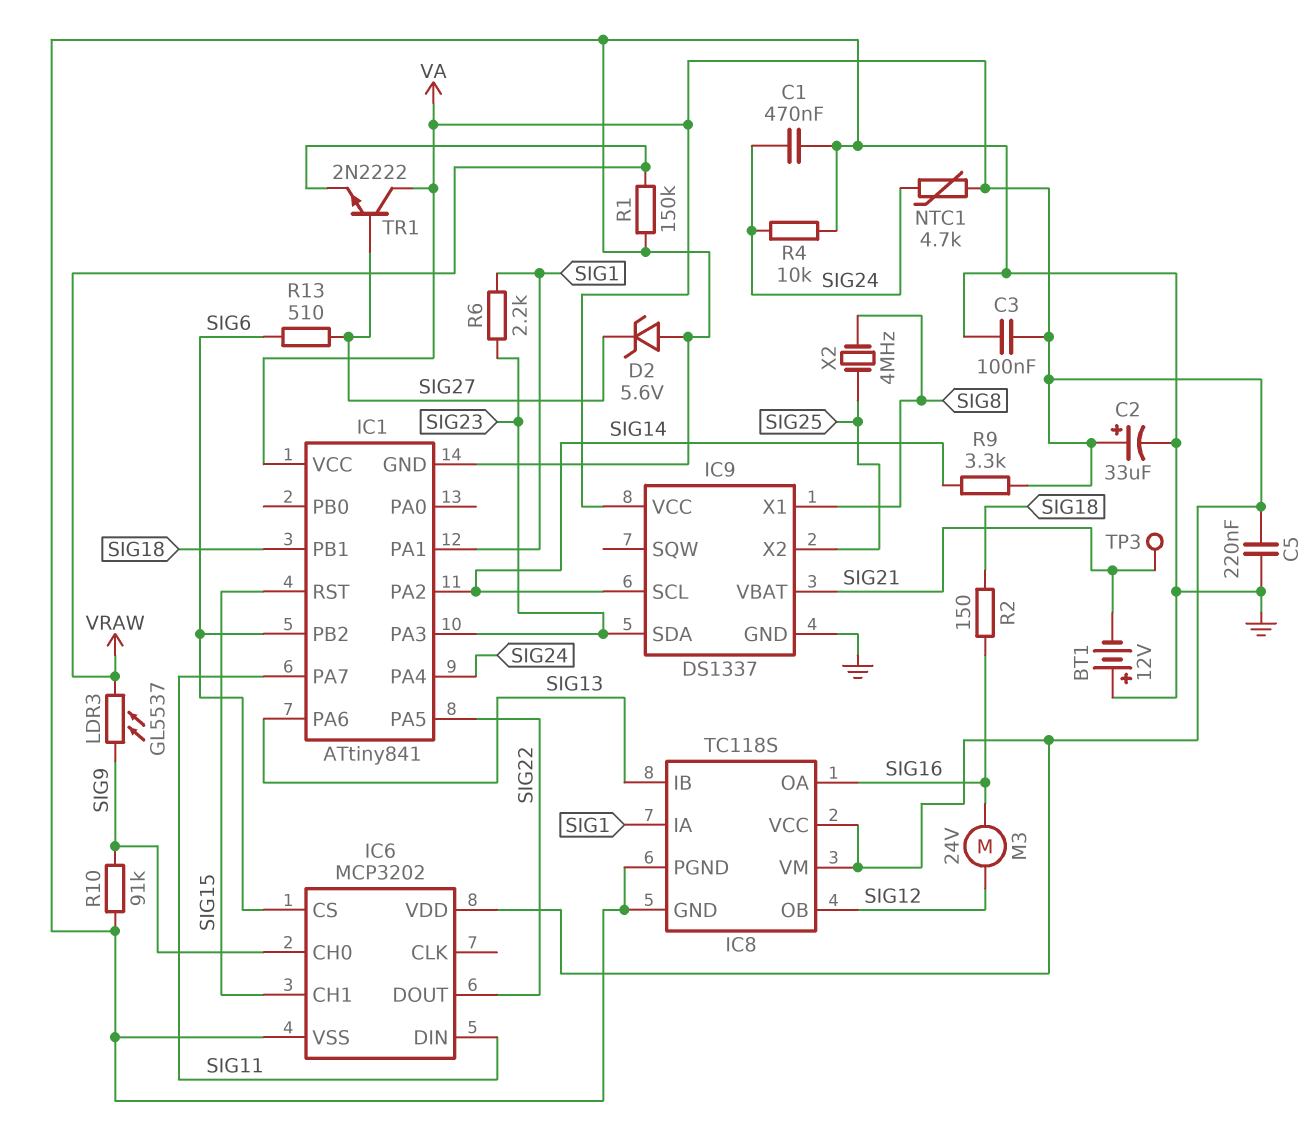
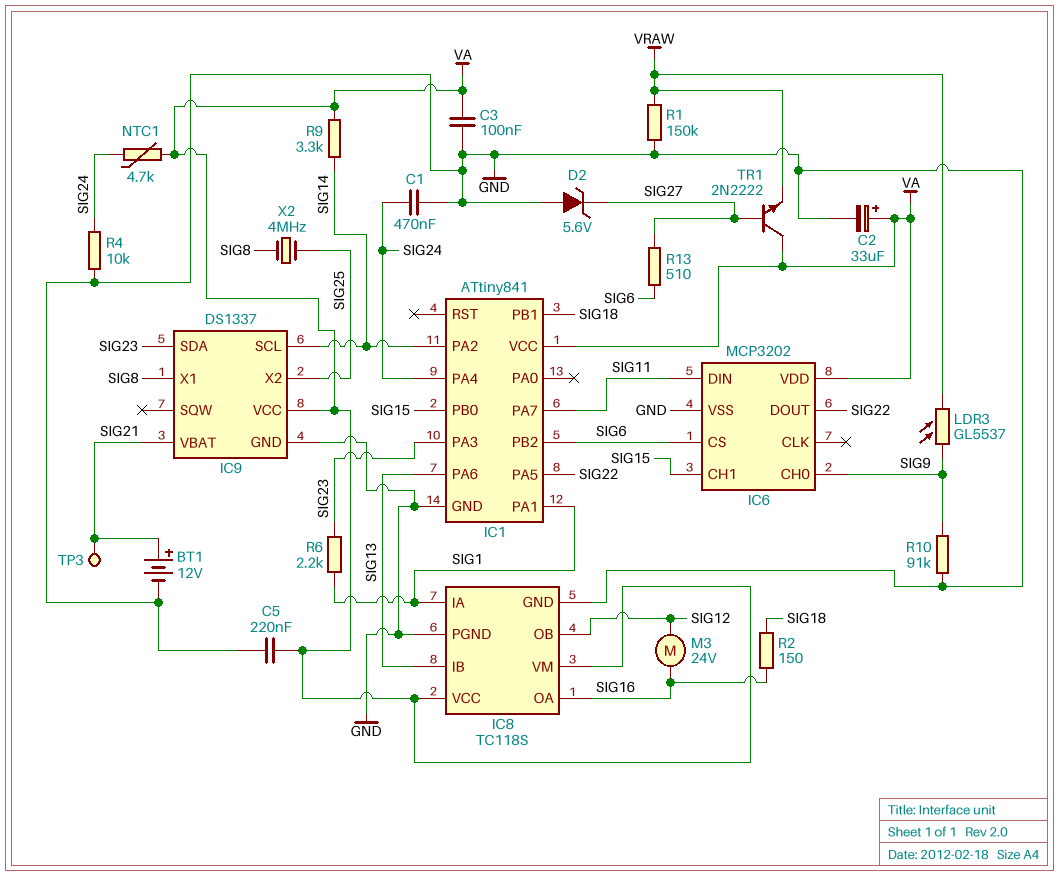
BT1: 12V (plus GND, minus SIG21) -> 12V (plus SIG21, minus GND)
IC1 pin PB0: none -> SIG15
IC1 pin RST: SIG15 -> none

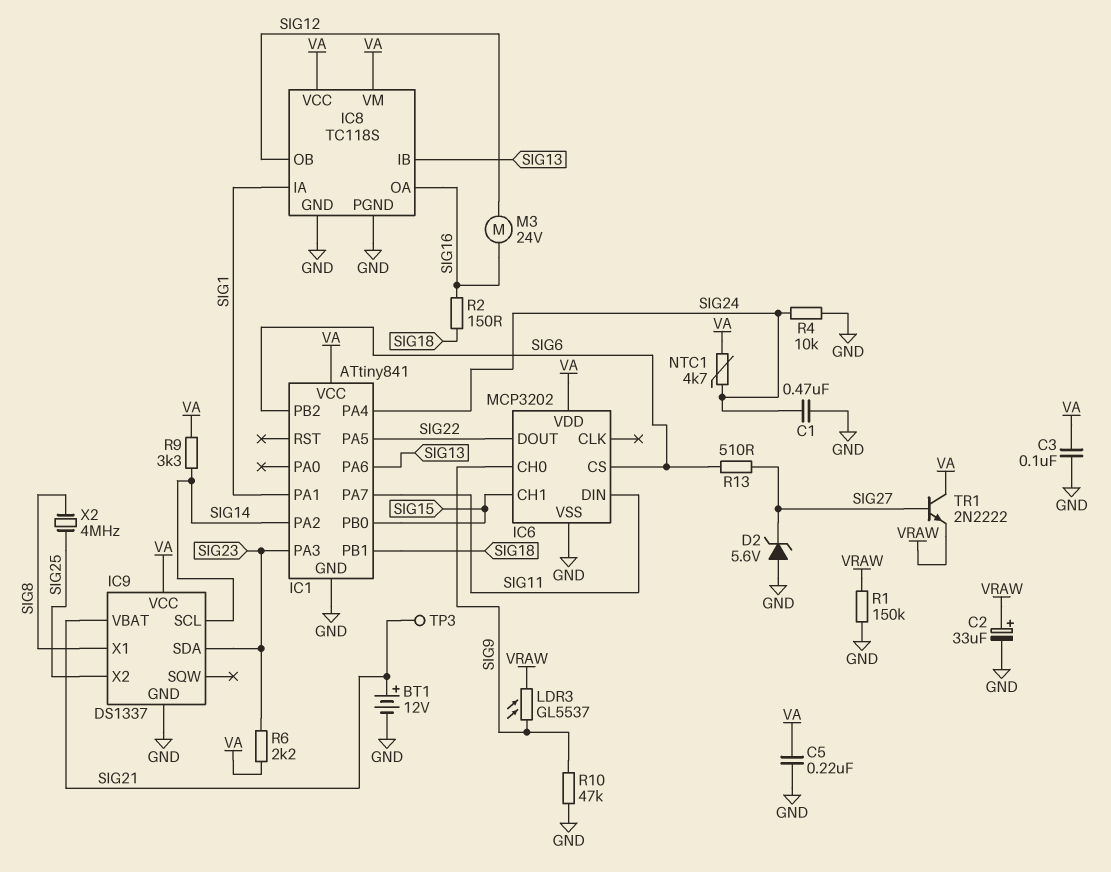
C2: 33uF (plus VA, minus GND) -> 33uF (plus VRAW, minus GND)
R6: 2.2k (SIG1, SIG23) -> 2.2k (SIG23, VA)
R10: 91k (GND, SIG9) -> 47k (GND, SIG9)

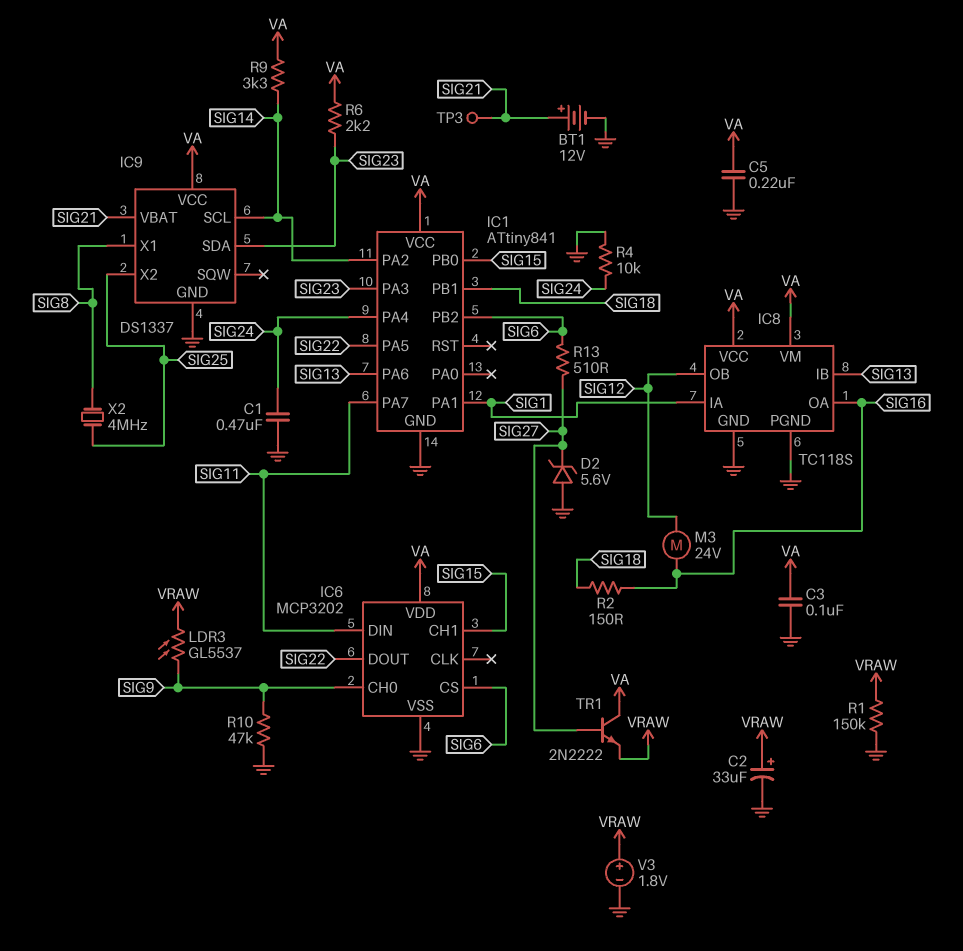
NTC1: 4.7k (SIG24, VA) -> none
V3: none -> 1.8V (plus VRAW, minus GND)

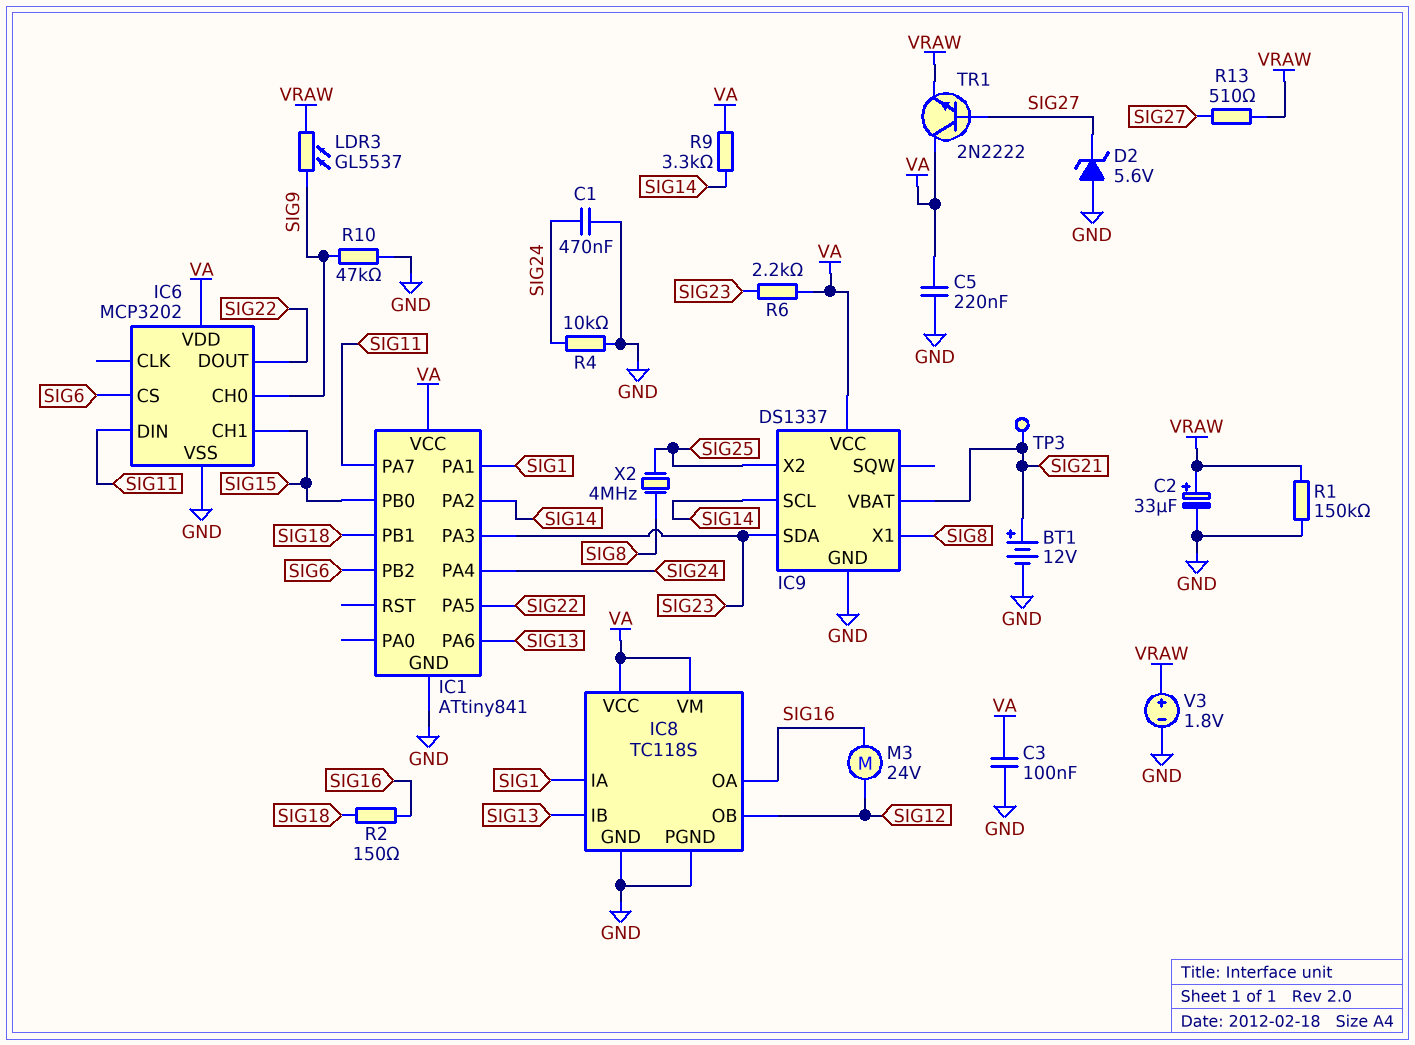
R13: 510 (SIG6, SIG27) -> 510 (SIG27, VRAW)

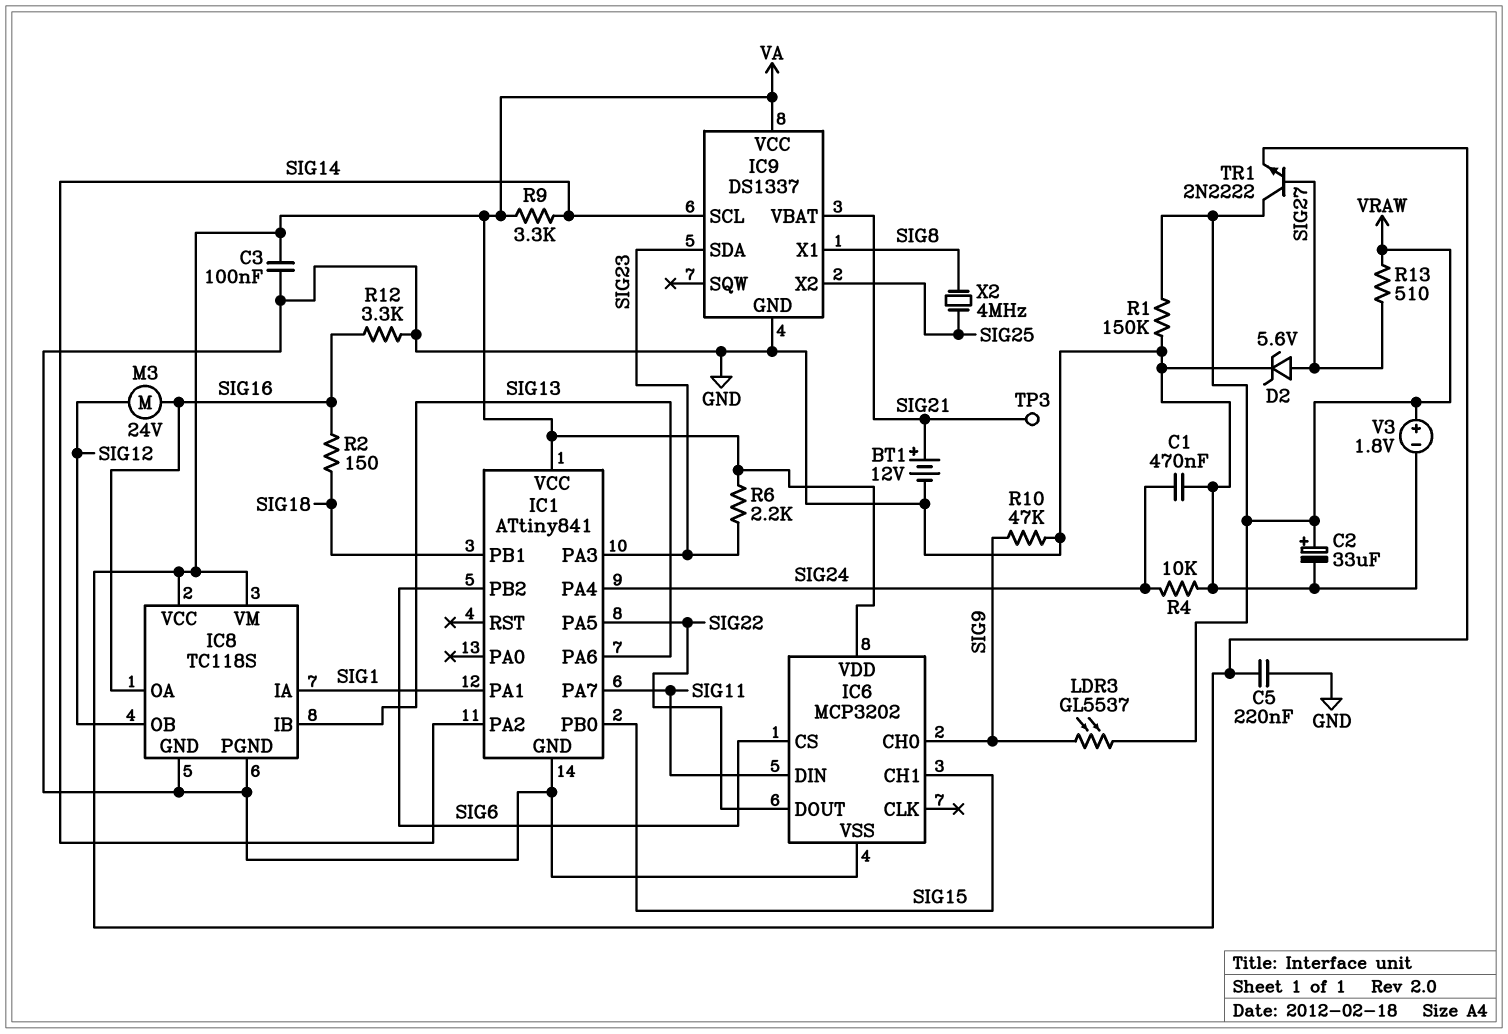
D2: zener 5.6V (A GND, K SIG27) -> zener 5.6V (A SIG27, K GND)
R12: none -> 3.3k (GND, SIG16)
TR1: NPN 2N2222 (B SIG27, C VA, E VRAW) -> NPN 2N2222 (B SIG27, C VRAW, E VA)

